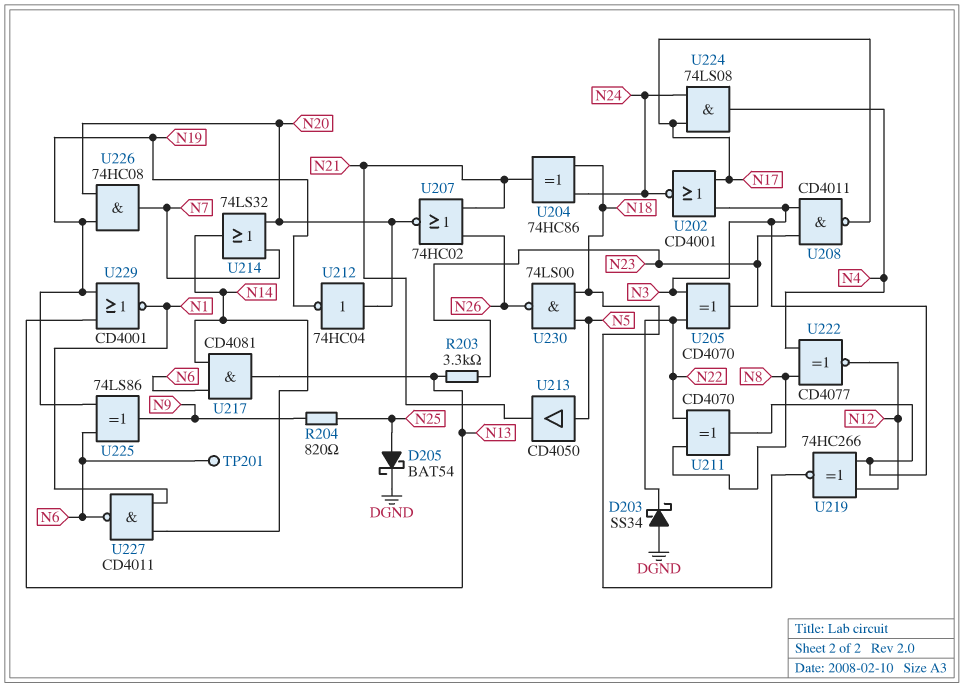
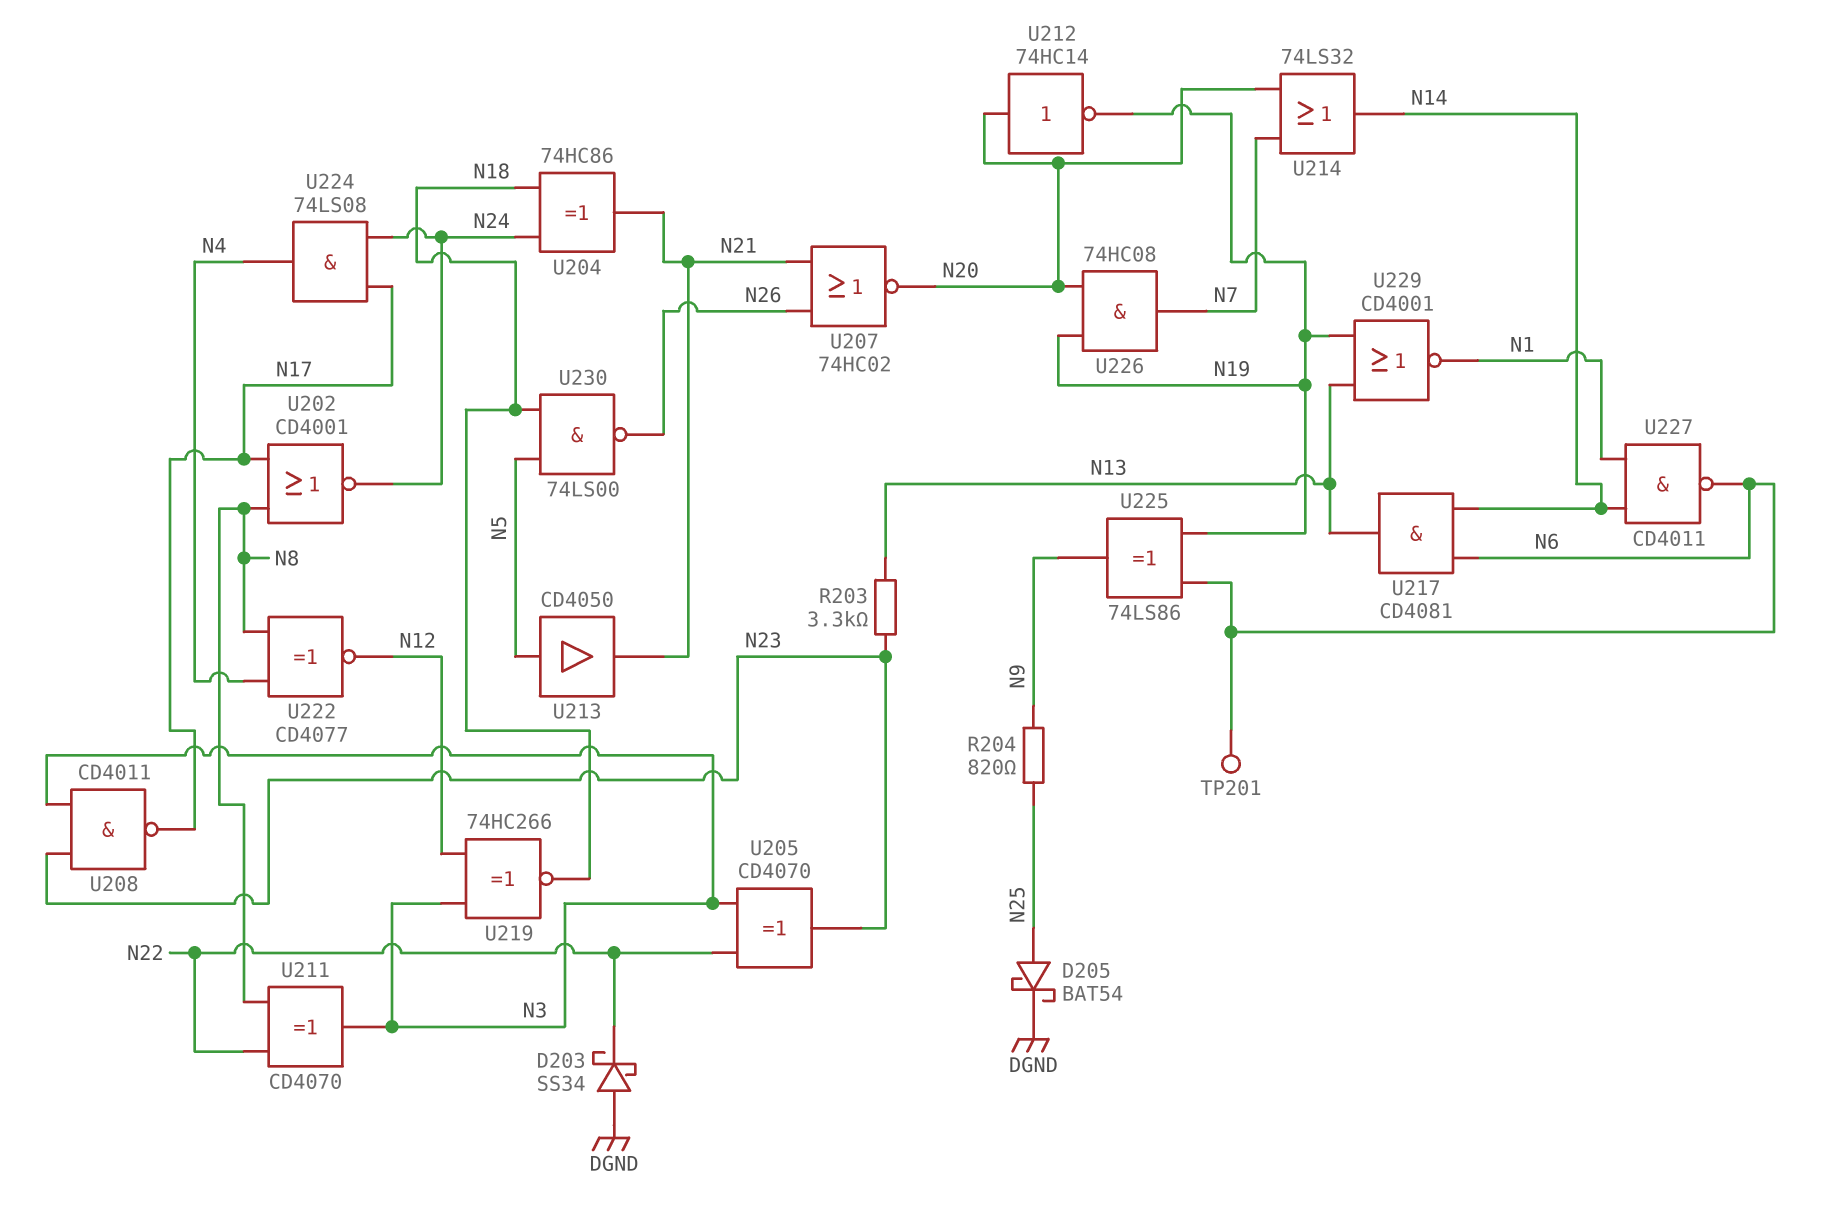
U202: NOR CD4001 (in N3, in N17, out N24) -> NOR CD4001 (in N8, in N17, out N24)
U212: NOT 74HC04 (in N20, out N19) -> NOT 74HC14 (in N20, out N19)

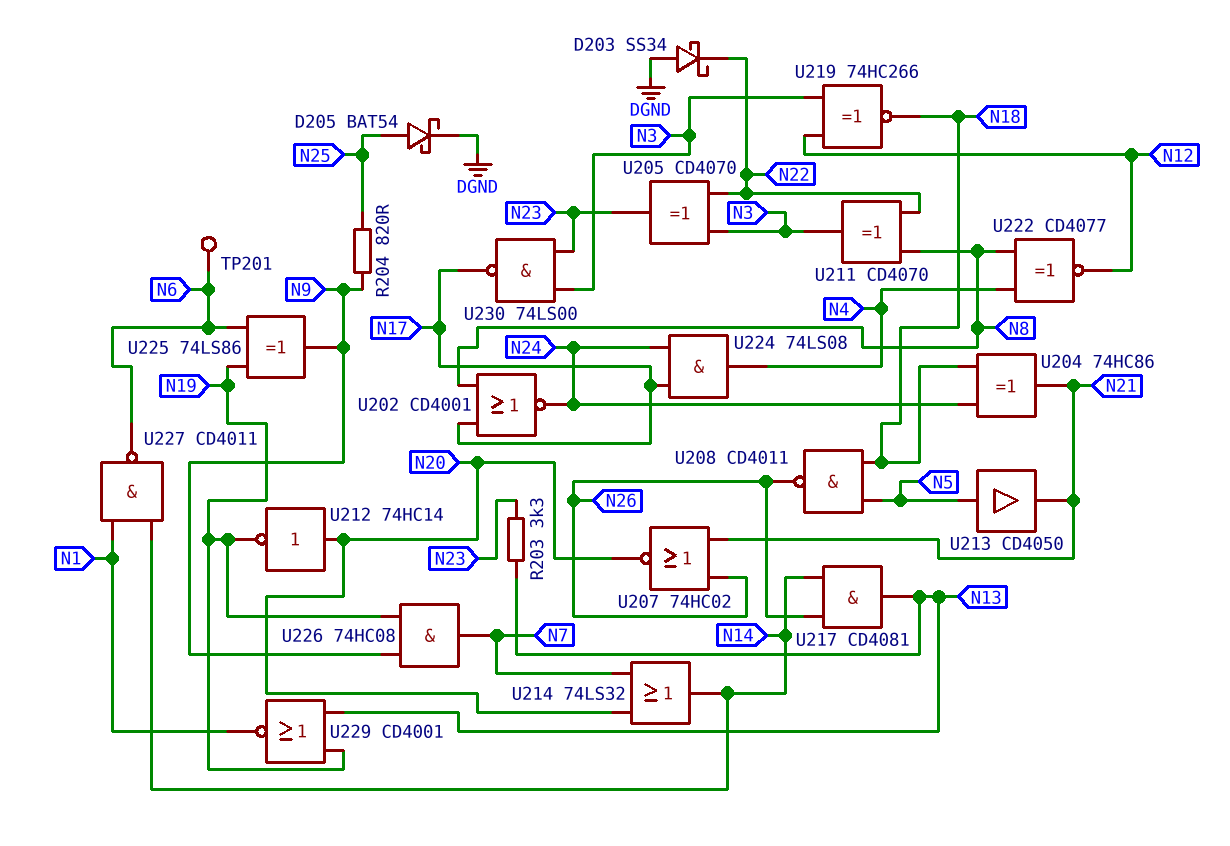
U208: NAND CD4011 (in N3, in N23, out N17) -> NAND CD4011 (in N5, in N18, out N26)
U217: AND CD4081 (in N6, in N14, out N13) -> AND CD4081 (in N14, in N26, out N13)
U226: AND 74HC08 (in N19, in N20, out N7) -> AND 74HC08 (in N9, in N19, out N7)
U230: NAND 74LS00 (in N5, in N18, out N26) -> NAND 74LS00 (in N3, in N23, out N17)

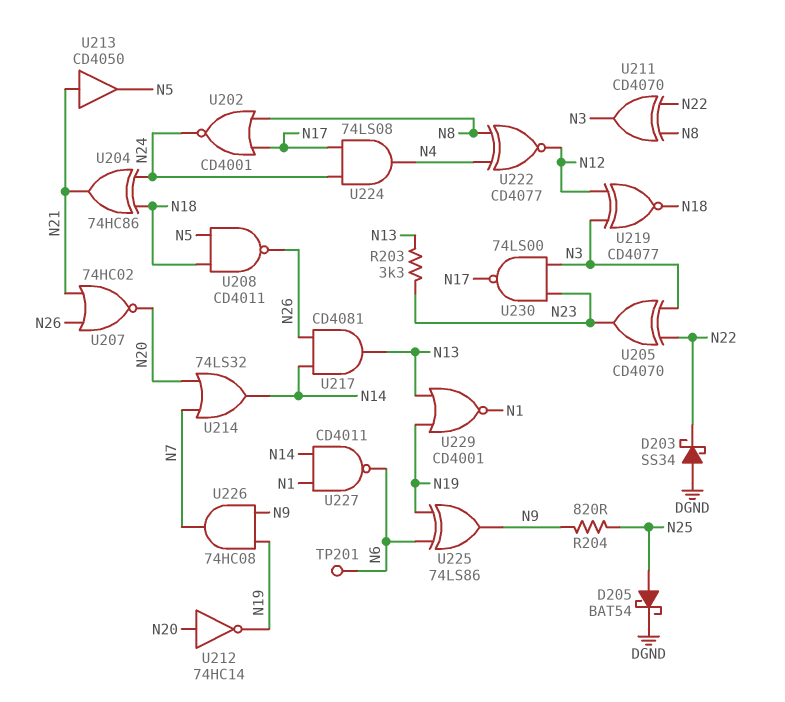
U213: buffer CD4050 (in N5, out N21) -> buffer CD4050 (in N21, out N5)
U219: XNOR 74HC266 (in N3, in N12, out N18) -> XNOR CD4077 (in N3, in N12, out N18)

